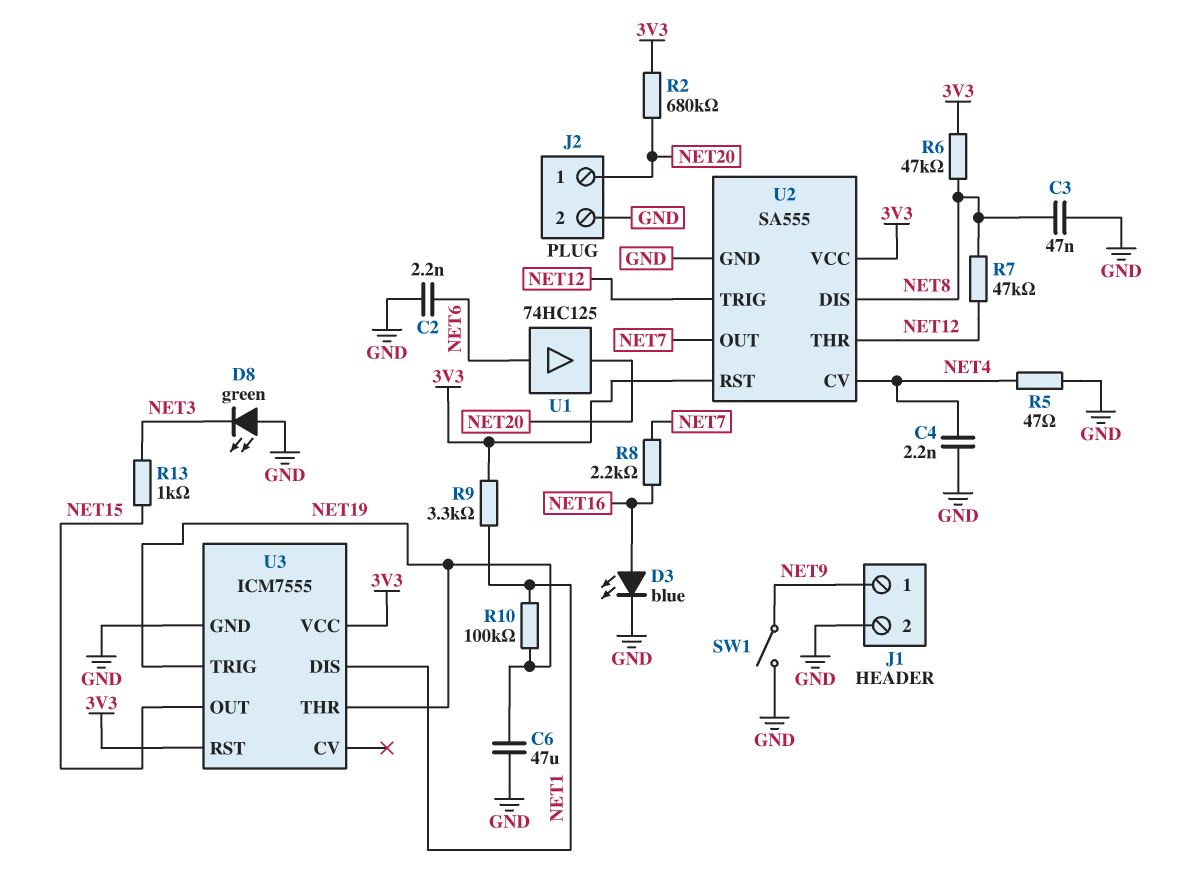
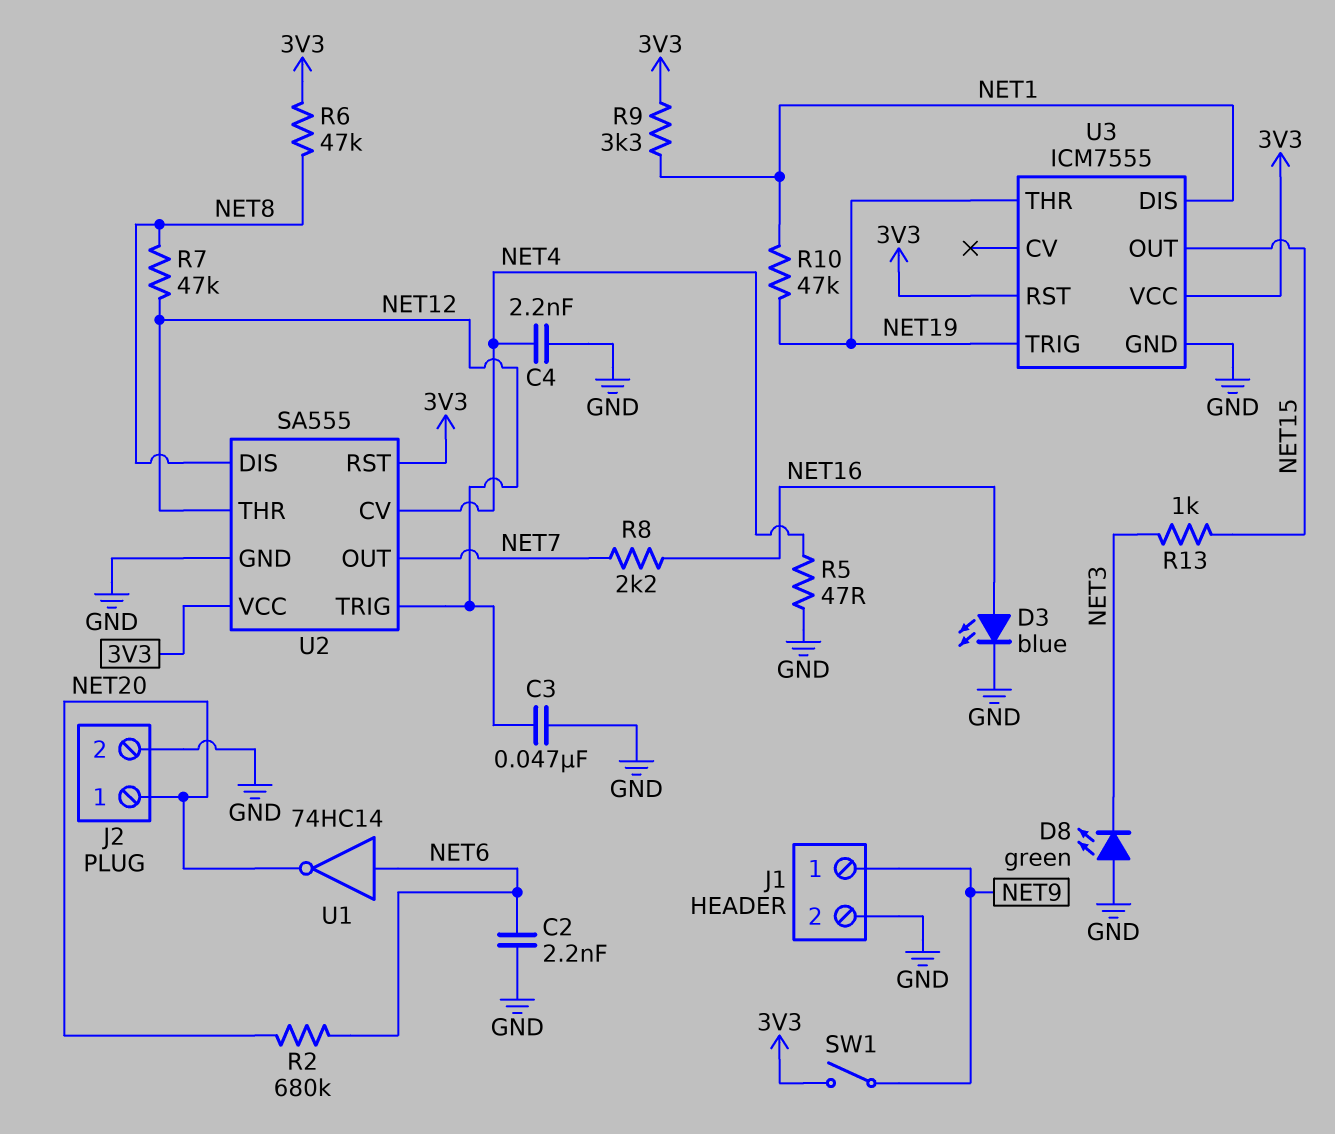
C3: 47nF (GND, NET8) -> 47nF (GND, NET12)
C6: 47uF (GND, NET19) -> none
R2: 680k (3V3, NET20) -> 680k (NET6, NET20)
R10: 100k (NET1, NET19) -> 47k (NET1, NET19)
SW1: switch (GND, NET9) -> switch (3V3, NET9)
U1: buffer 74HC125 (in NET6, out NET20) -> NOT 74HC14 (in NET6, out NET20)

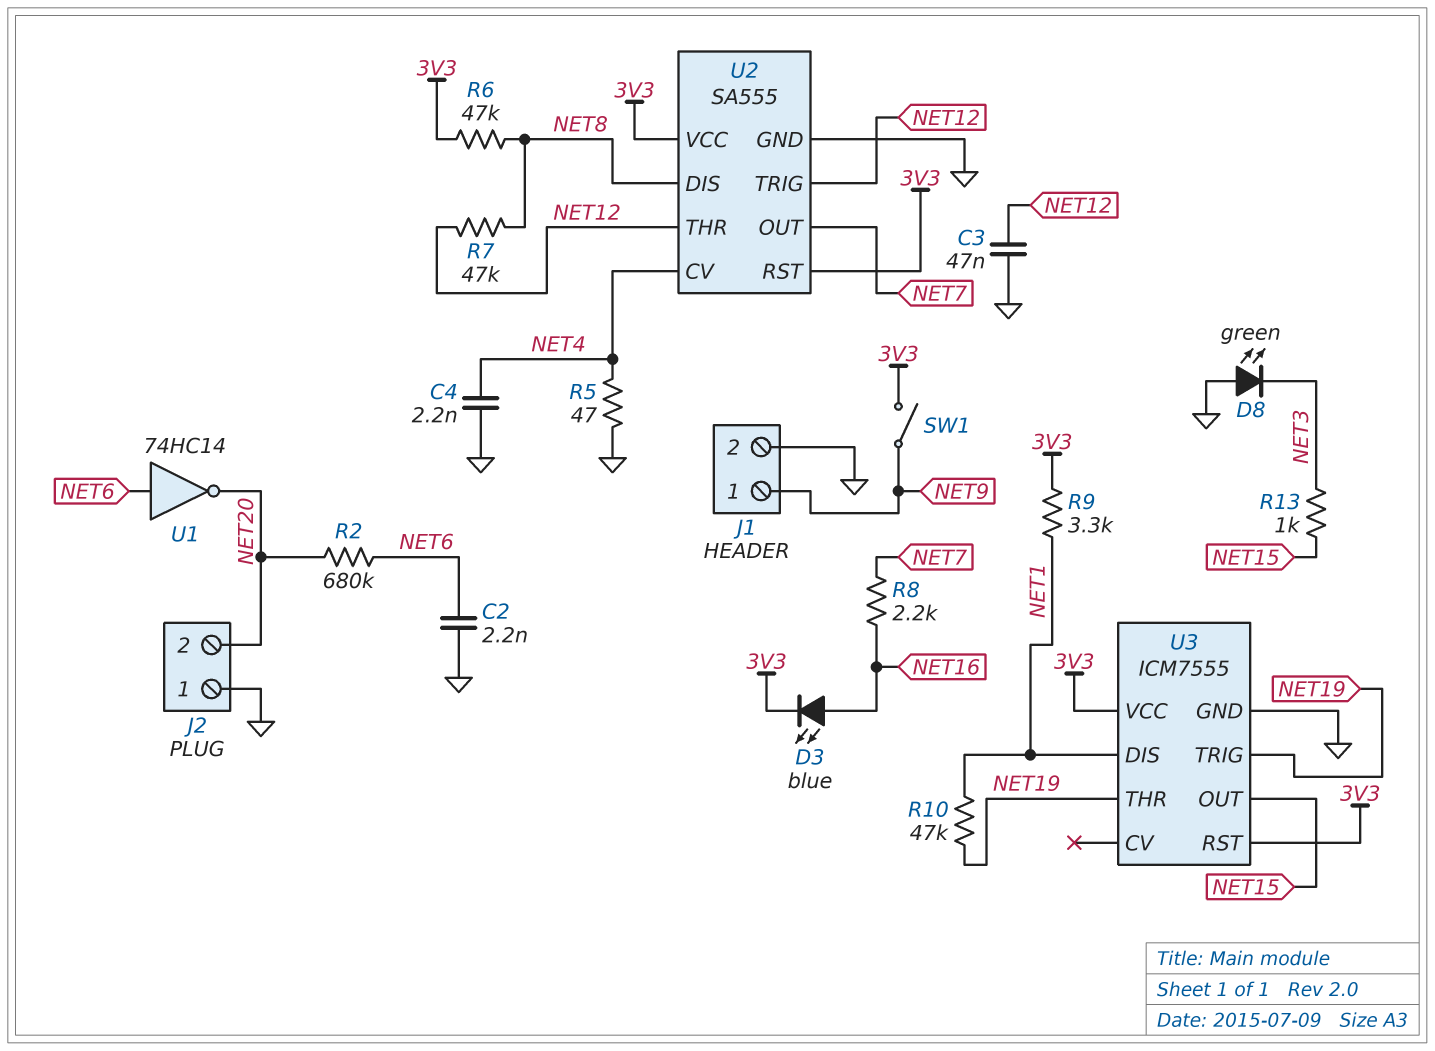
D3: LED blue (A NET16, K GND) -> LED blue (A NET16, K 3V3)
J2 pin 1: NET20 -> GND
J2 pin 2: GND -> NET20

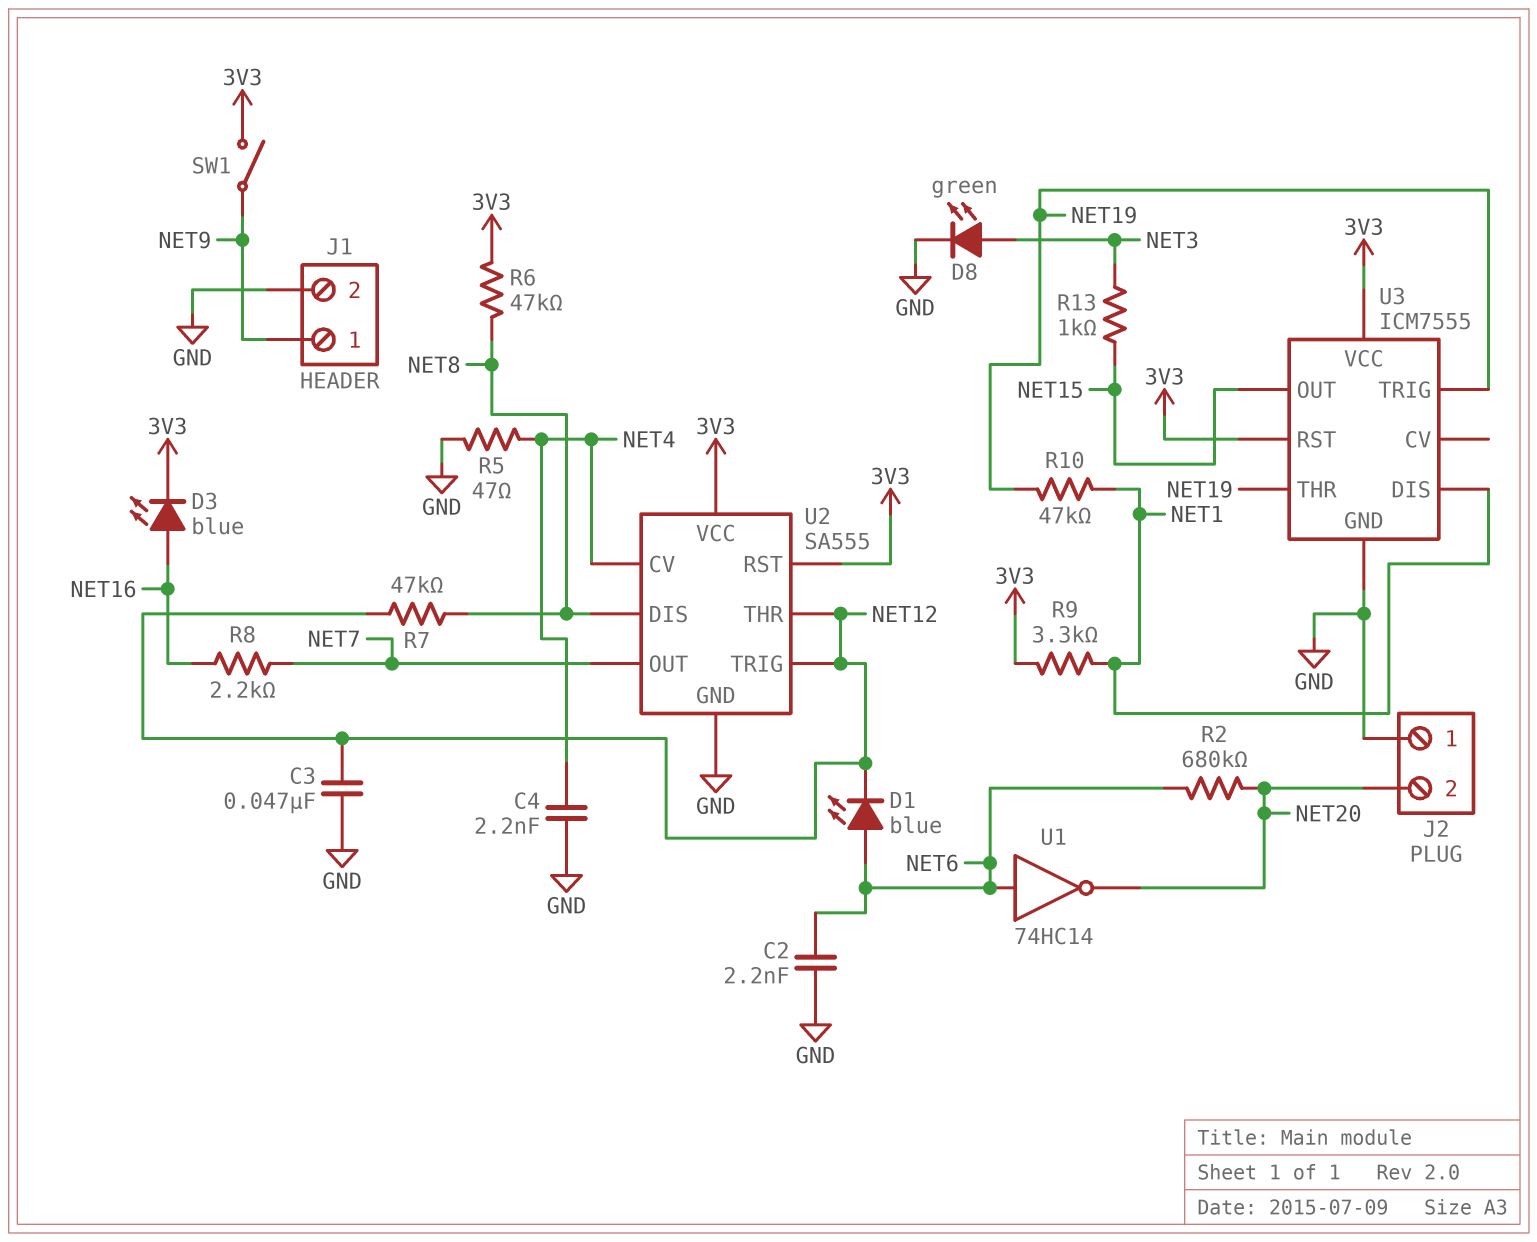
D1: none -> LED blue (A NET6, K NET12)
D8: LED green (A GND, K NET3) -> LED green (A NET3, K GND)

